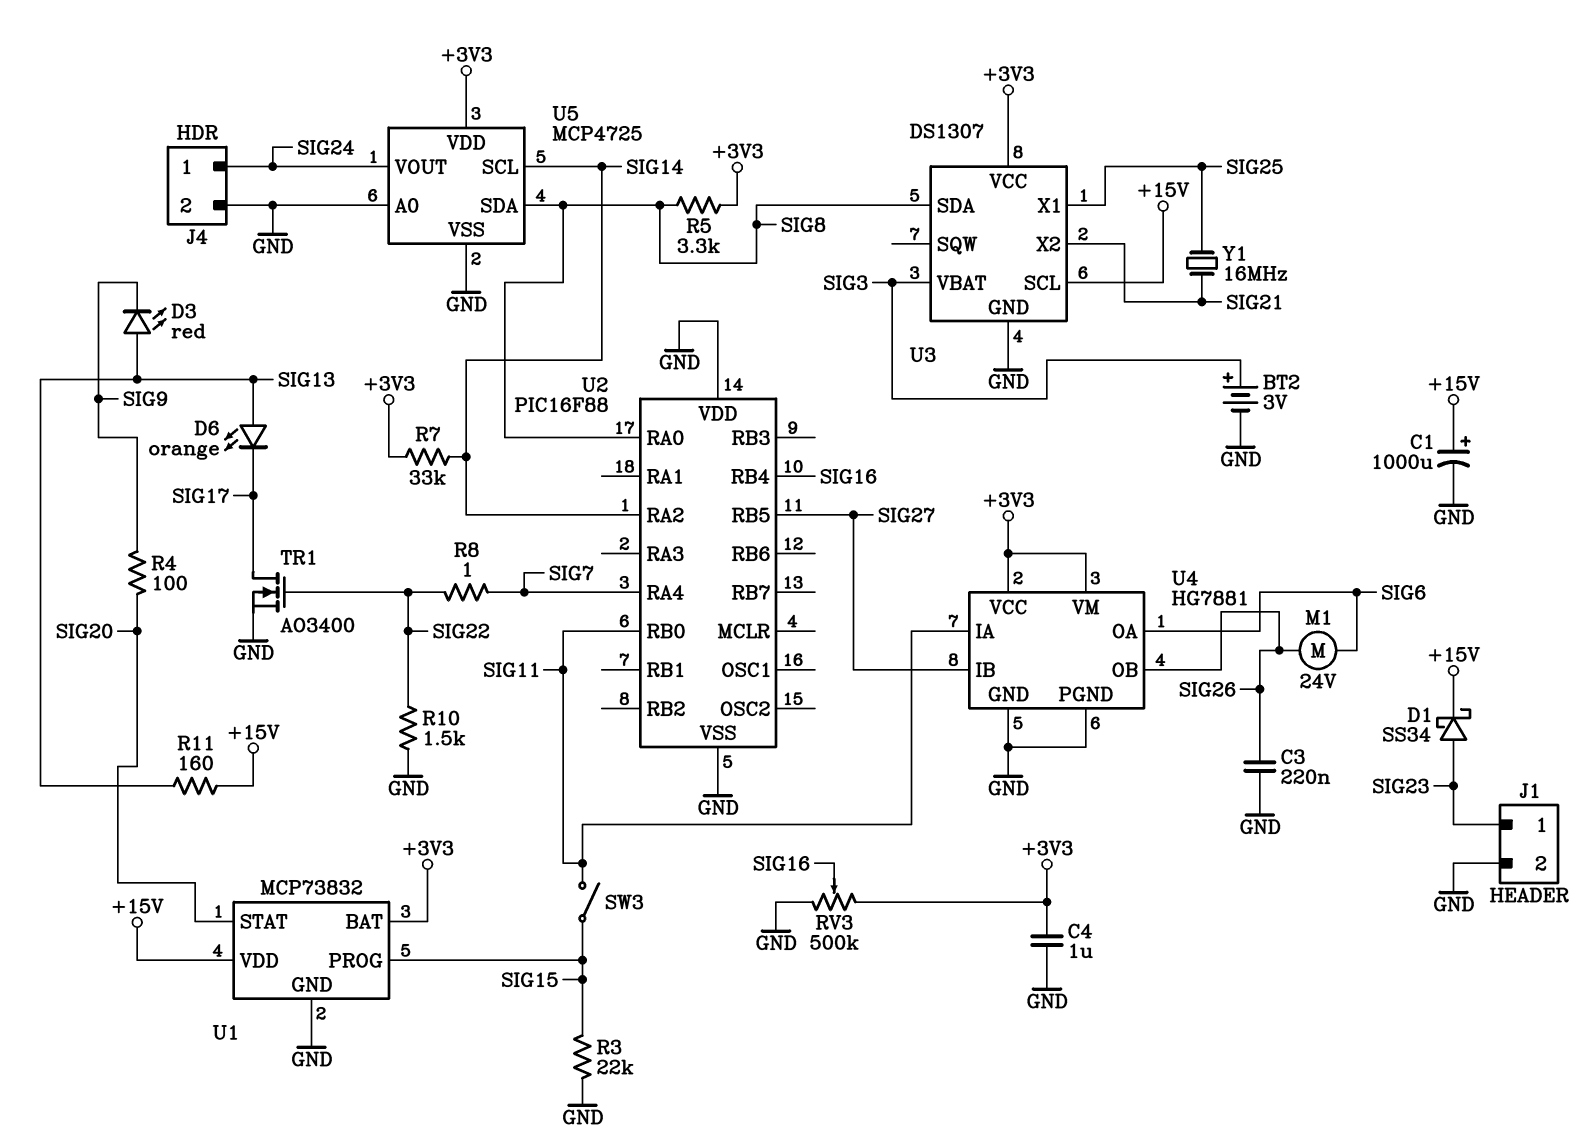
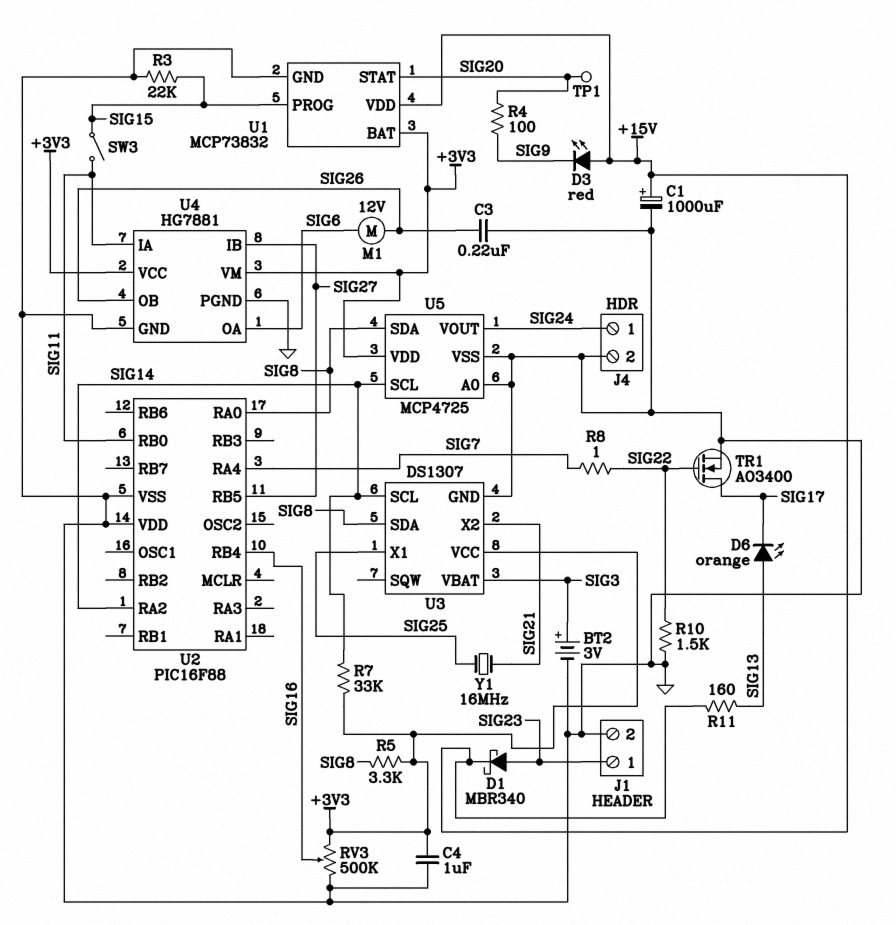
D1: schottky SS34 (A SIG23, K +15V) -> schottky MBR340 (A SIG23, K +15V)
D3: LED red (A SIG13, K SIG9) -> LED red (A +15V, K SIG9)
M1: motor 24V (SIG6, SIG26) -> motor 12V (SIG6, SIG26)
TP1: none -> test point (SIG20)
U3 pin SCL: +15V -> SIG14

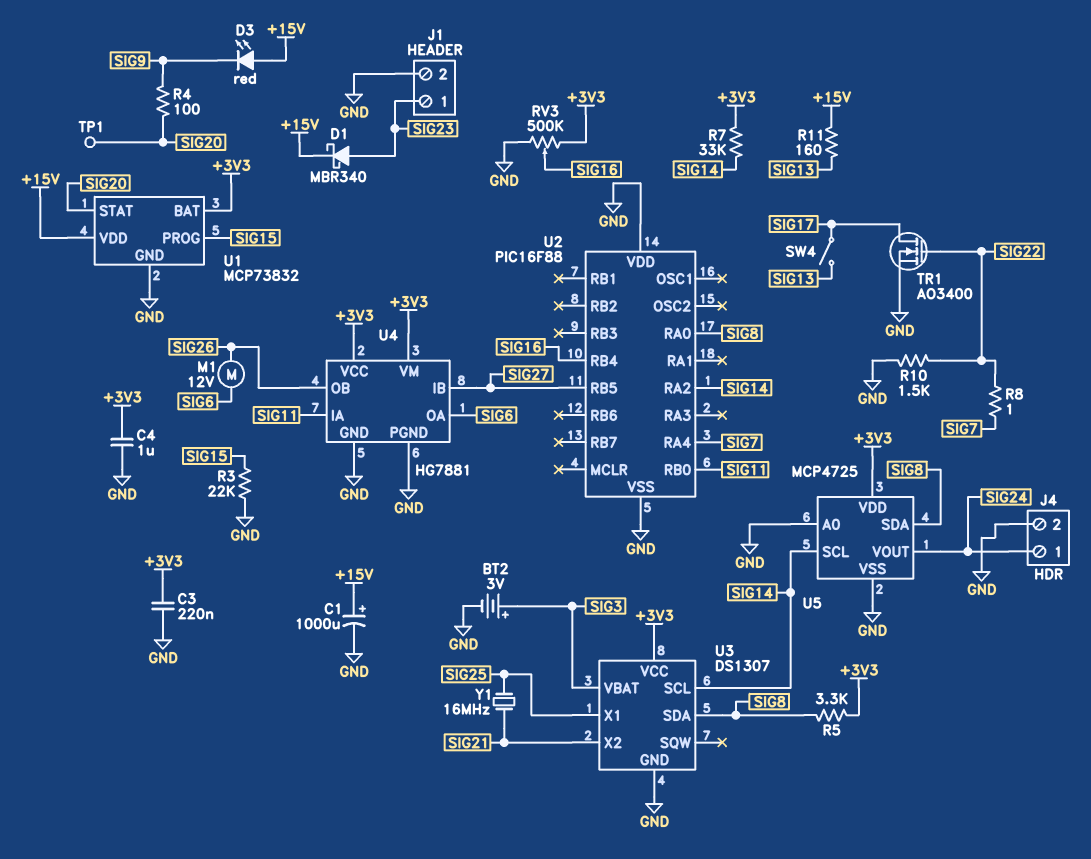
C3: 220nF (GND, SIG26) -> 220nF (+3V3, GND)
D6: LED orange (A SIG13, K SIG17) -> none
SW3: switch (SIG11, SIG15) -> none
SW4: none -> switch (SIG13, SIG17)

